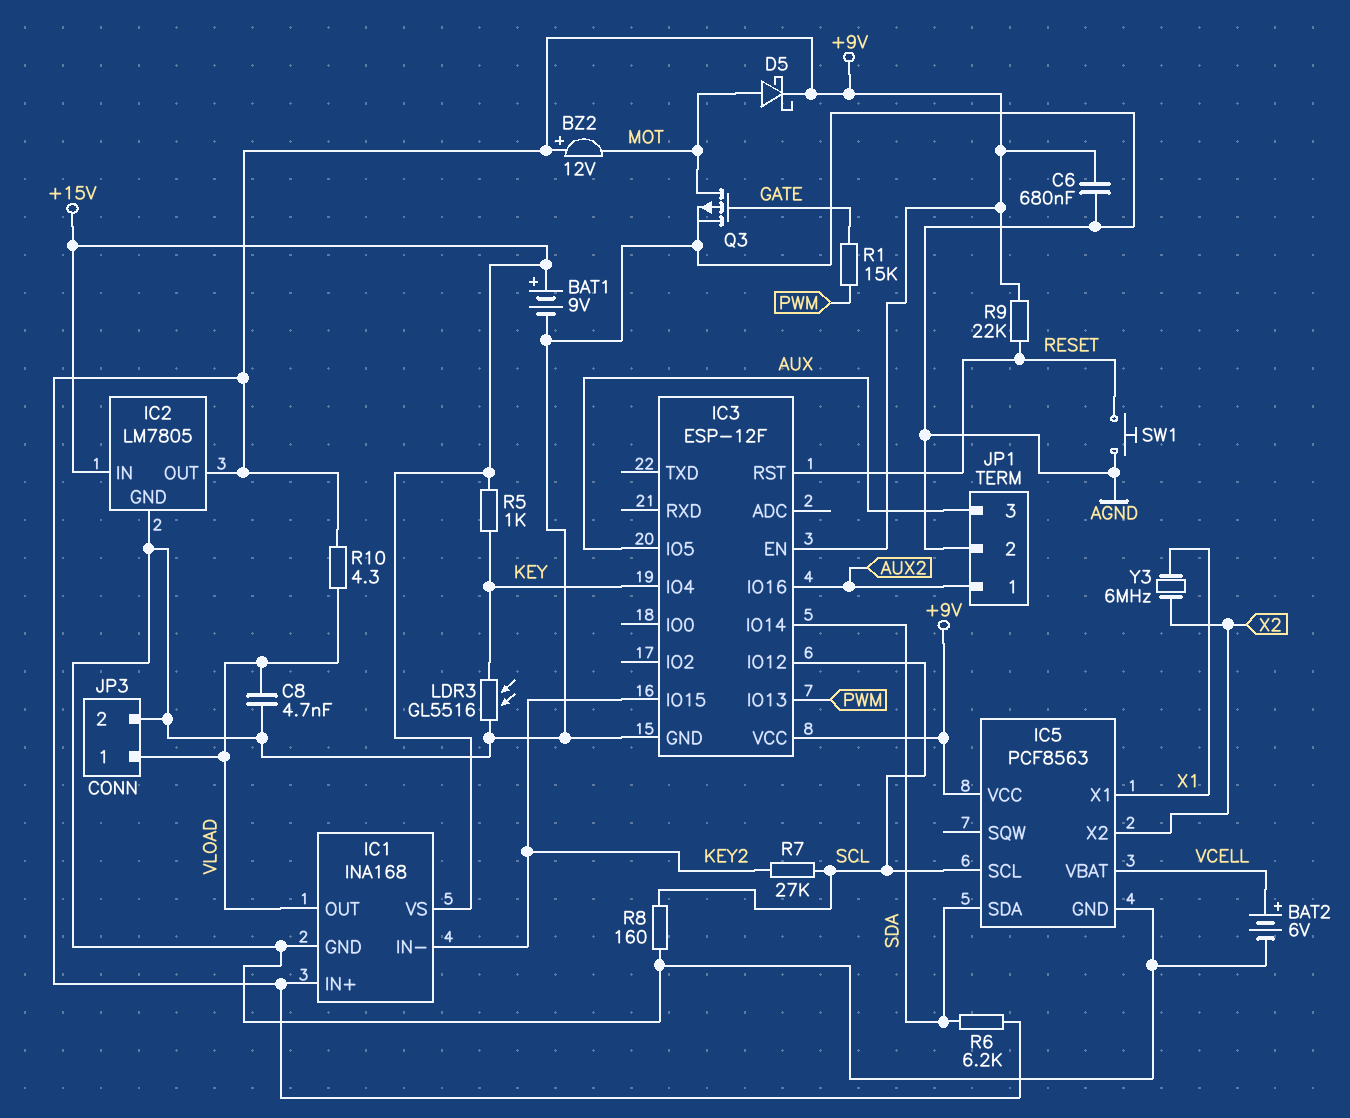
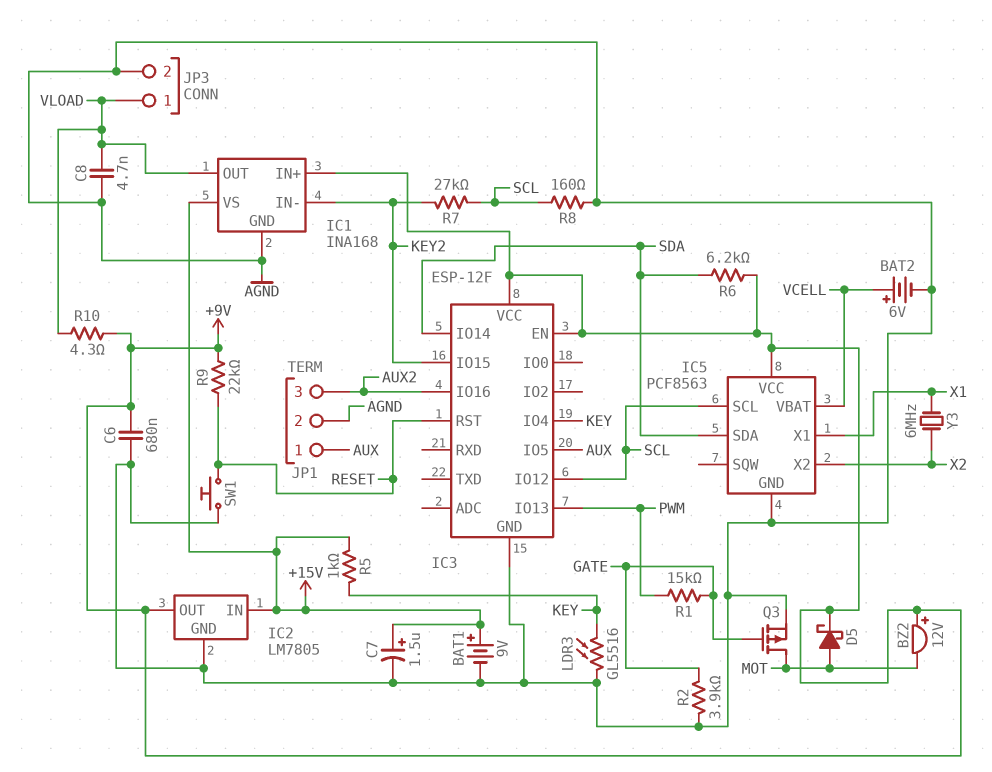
C7: none -> 1.5uF (plus +15V, minus AGND)
JP1 pin 1: AUX2 -> AUX
JP1 pin 3: AUX -> AUX2
R2: none -> 3.9k (AGND, GATE)

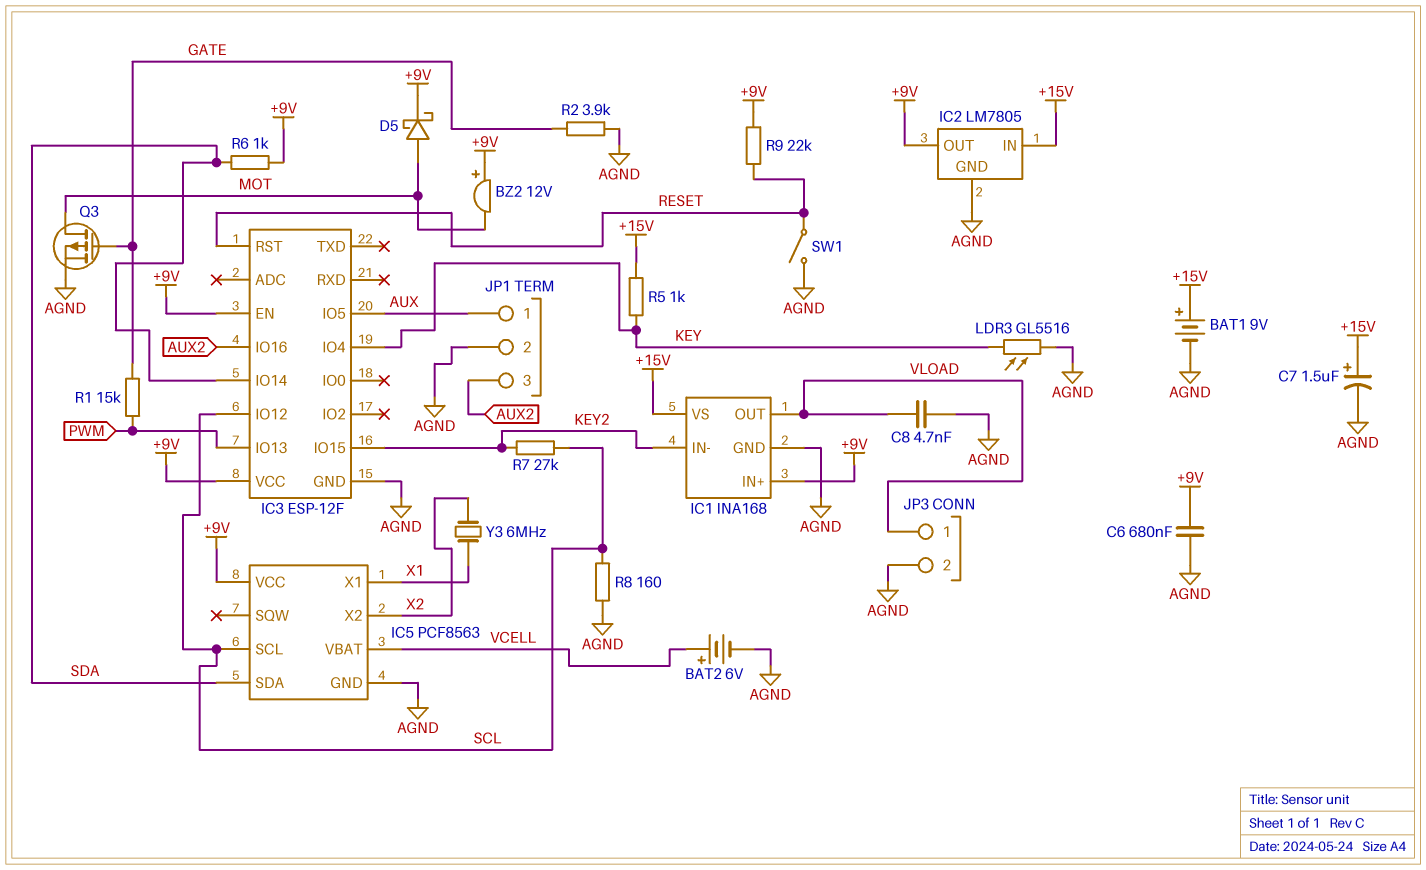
R6: 6.2k (+9V, SDA) -> 1k (+9V, SDA)
R10: 4.3 (+9V, VLOAD) -> none
SW1: button (AGND, RESET) -> switch (AGND, RESET)

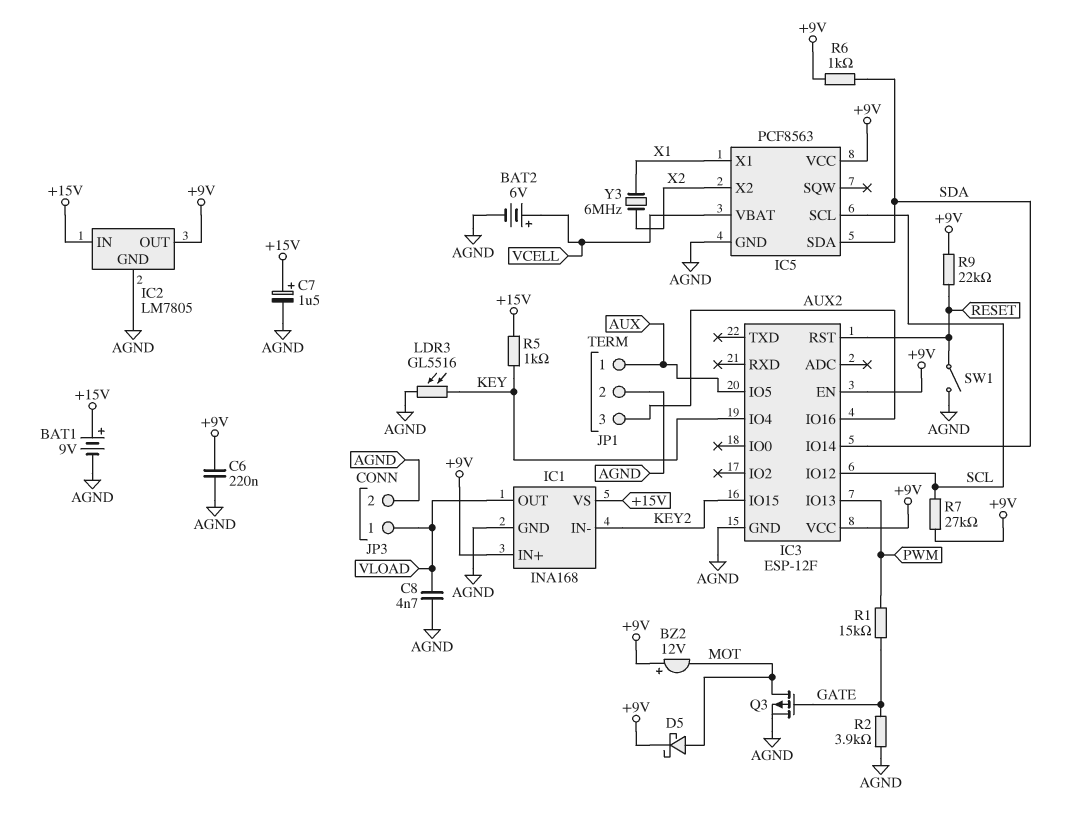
C6: 680nF (+9V, AGND) -> 220nF (+9V, AGND)
R7: 27k (KEY2, SCL) -> 27k (+9V, SCL)
R8: 160 (AGND, SCL) -> none

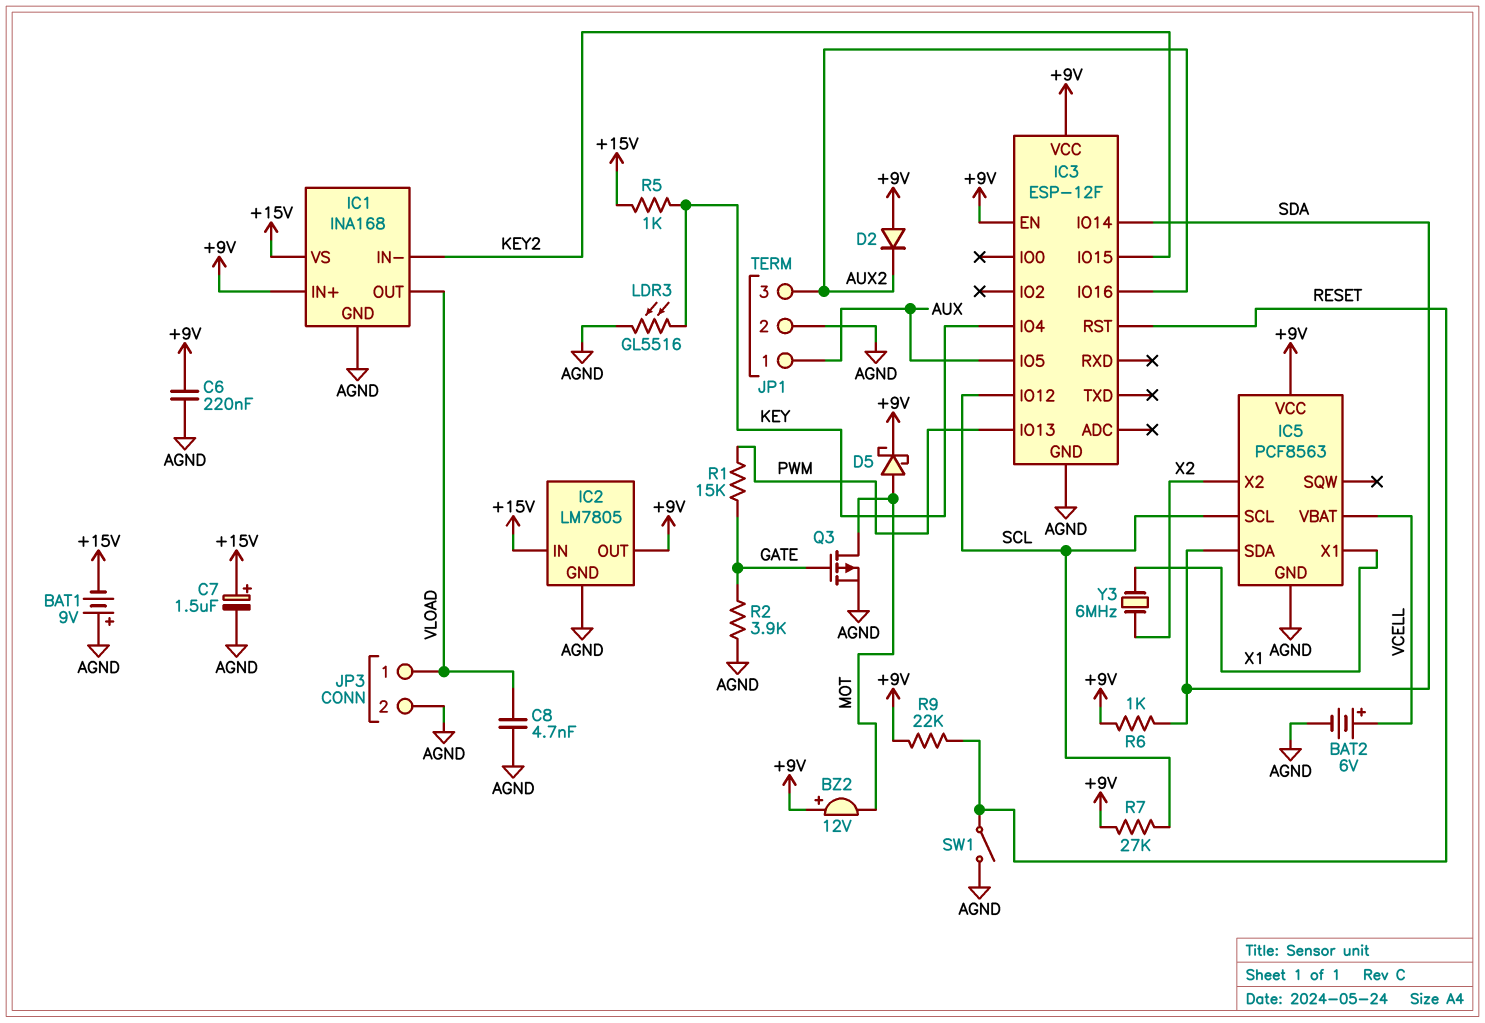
BAT1: 9V (plus +15V, minus AGND) -> 9V (plus AGND, minus +15V)
D2: none -> diode (A +9V, K AUX2)

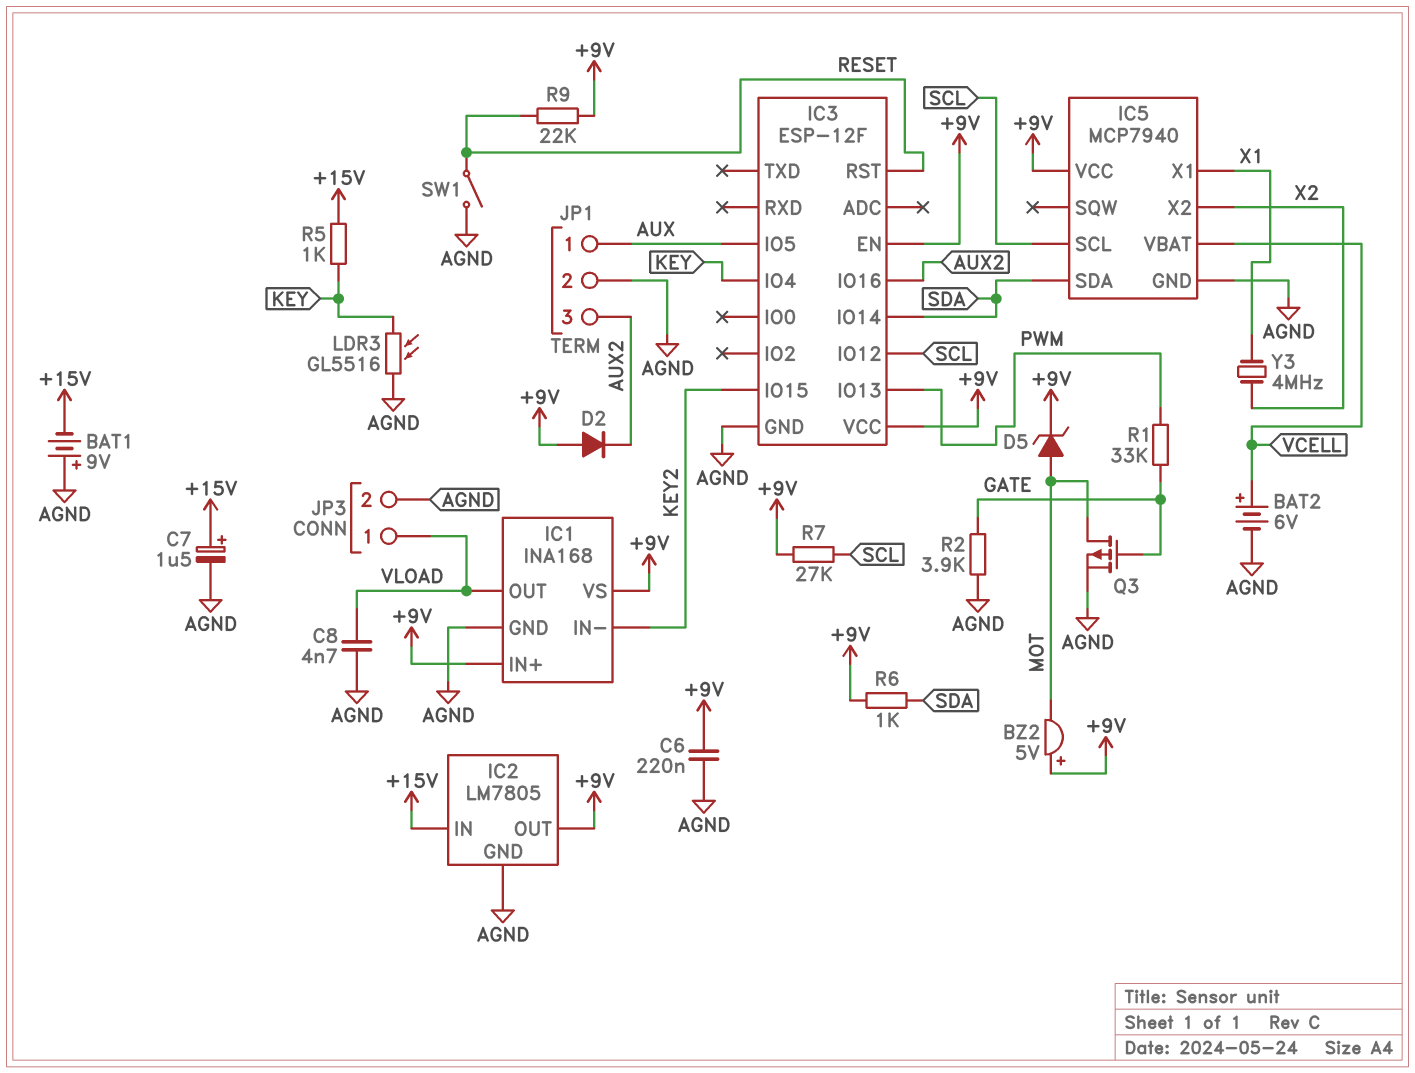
BZ2: buzzer 12V (plus +9V, minus MOT) -> buzzer 5V (plus +9V, minus MOT)
D5: schottky (A MOT, K +9V) -> zener (A MOT, K +9V)
IC1 pin VS: +15V -> +9V
IC5: PCF8563 -> MCP7940
R1: 15k (GATE, PWM) -> 33k (GATE, PWM)
Y3: 6MHz (X1, X2) -> 4MHz (X1, X2)

